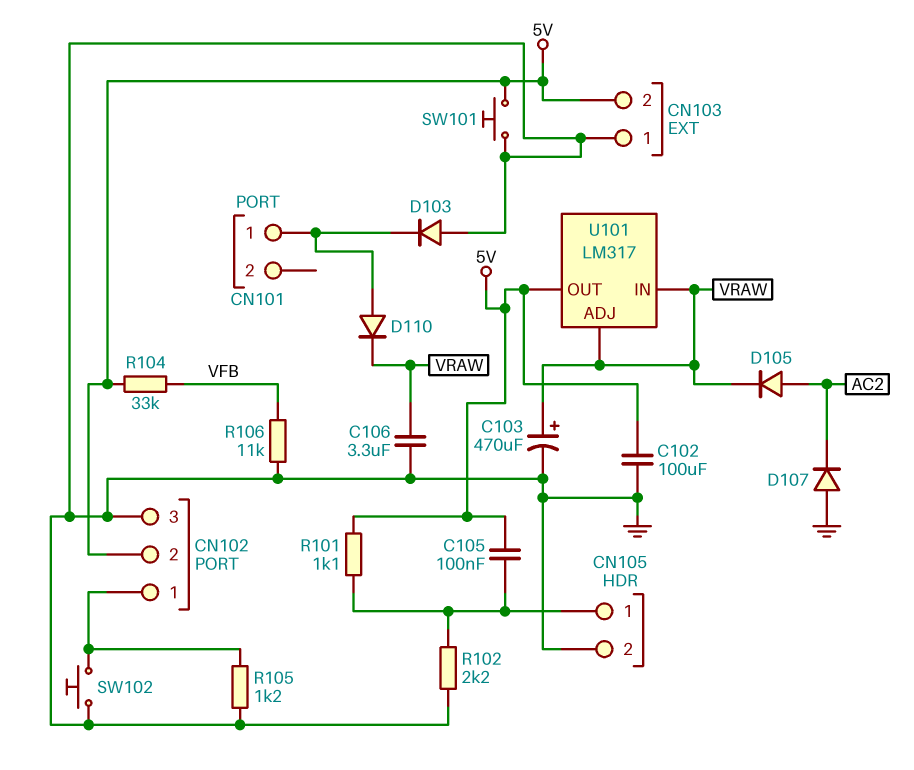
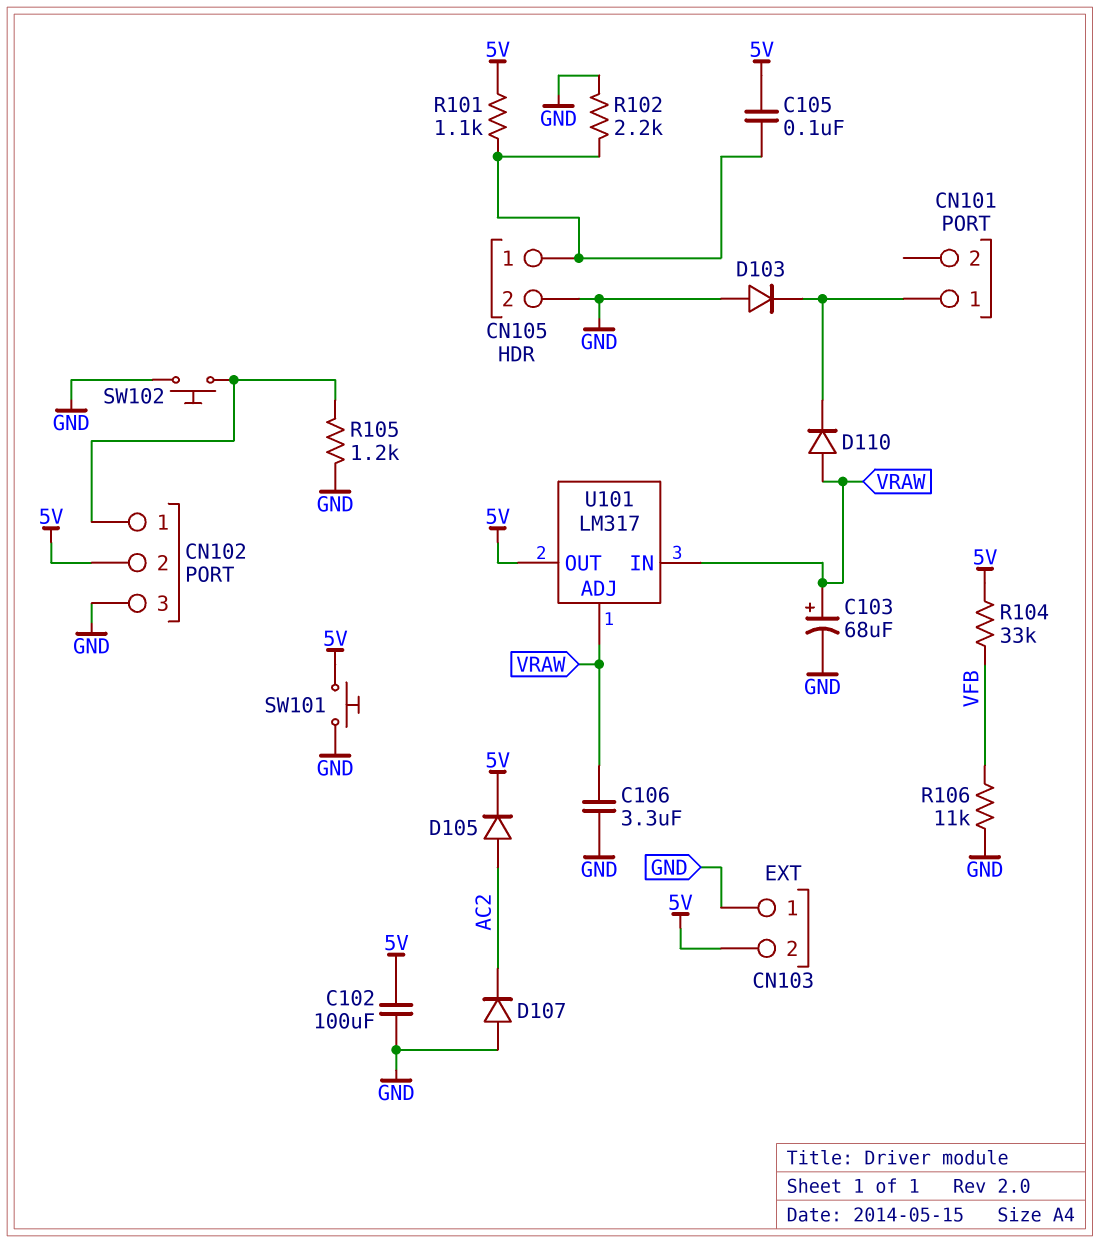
C103: 470uF (plus VRAW, minus GND) -> 68uF (plus VRAW, minus GND)
D105: diode (A AC2, K VRAW) -> diode (A AC2, K 5V)
D110: diode (A CN101/1, K VRAW) -> diode (A VRAW, K CN101/1)

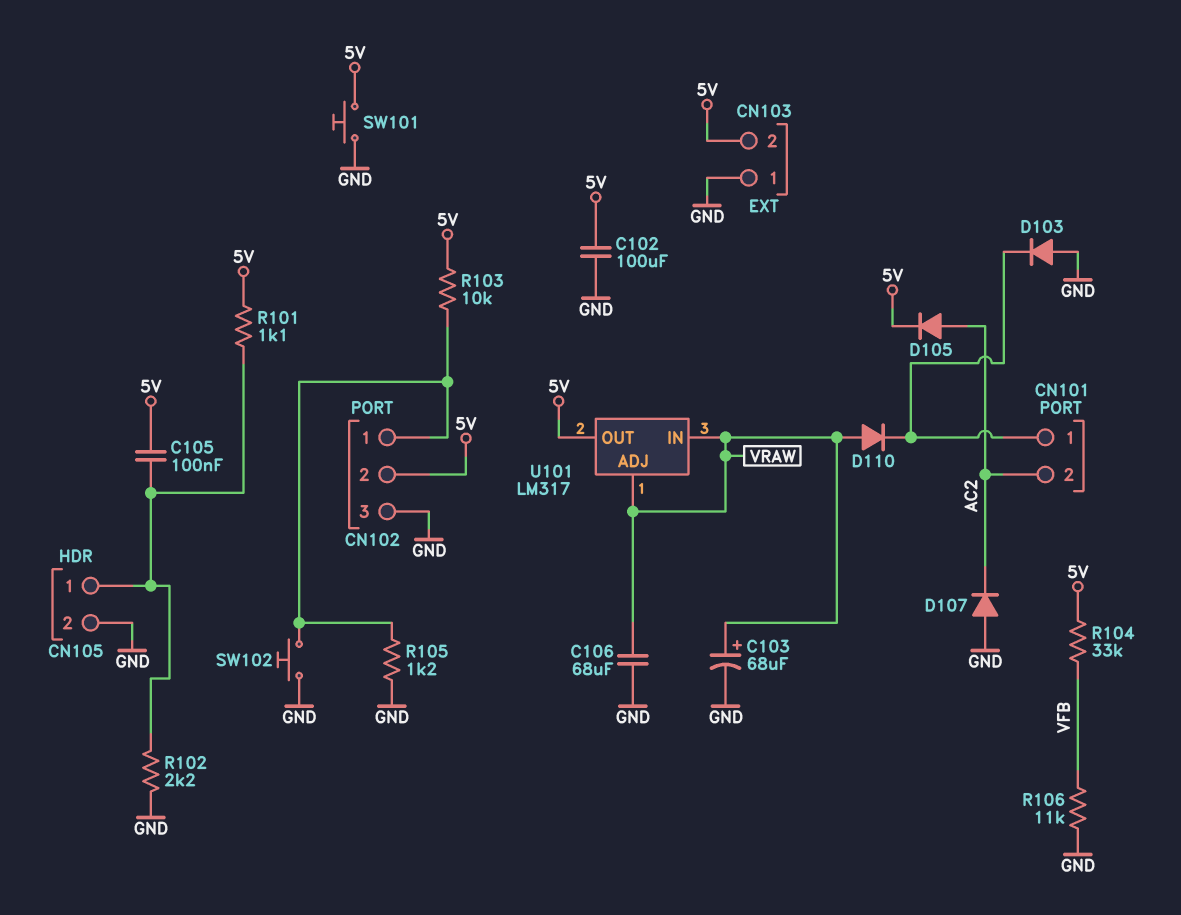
C106: 3.3uF (GND, VRAW) -> 68uF (GND, VRAW)
CN101 pin 2: none -> AC2
R103: none -> 10k (5V, CN102/1)

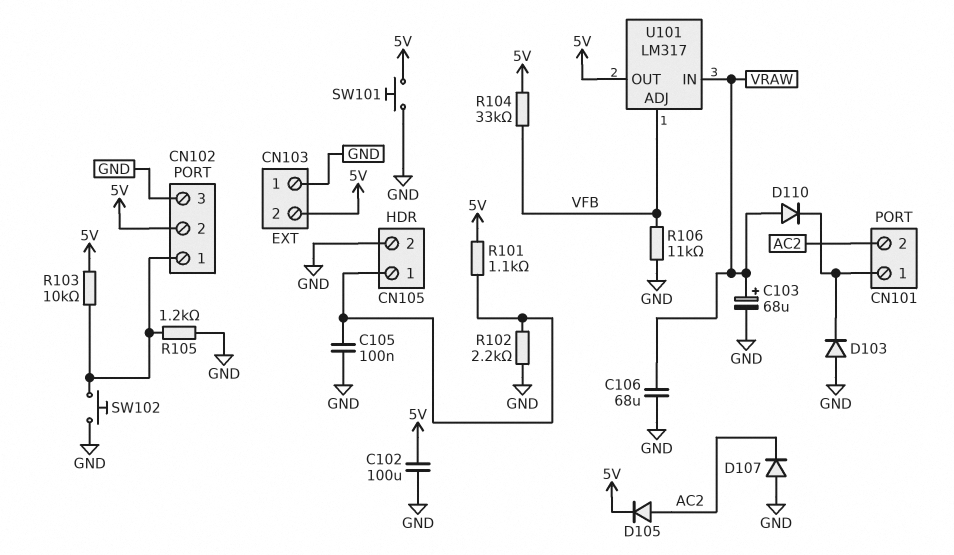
C105: 100nF (5V, CN105/1) -> 100nF (CN105/1, GND)
U101 pin ADJ: VRAW -> VFB

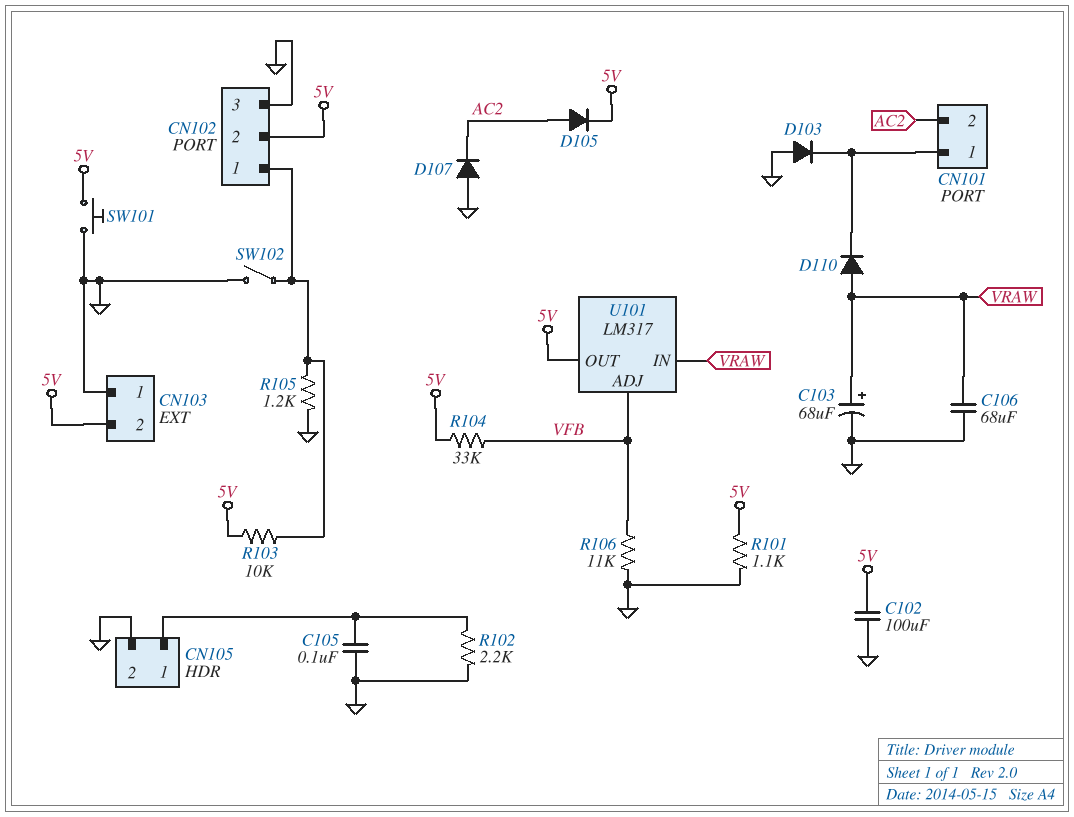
R101: 1.1k (5V, CN105/1) -> 1.1k (5V, GND)
SW102: button (CN102/1, GND) -> switch (CN102/1, GND)

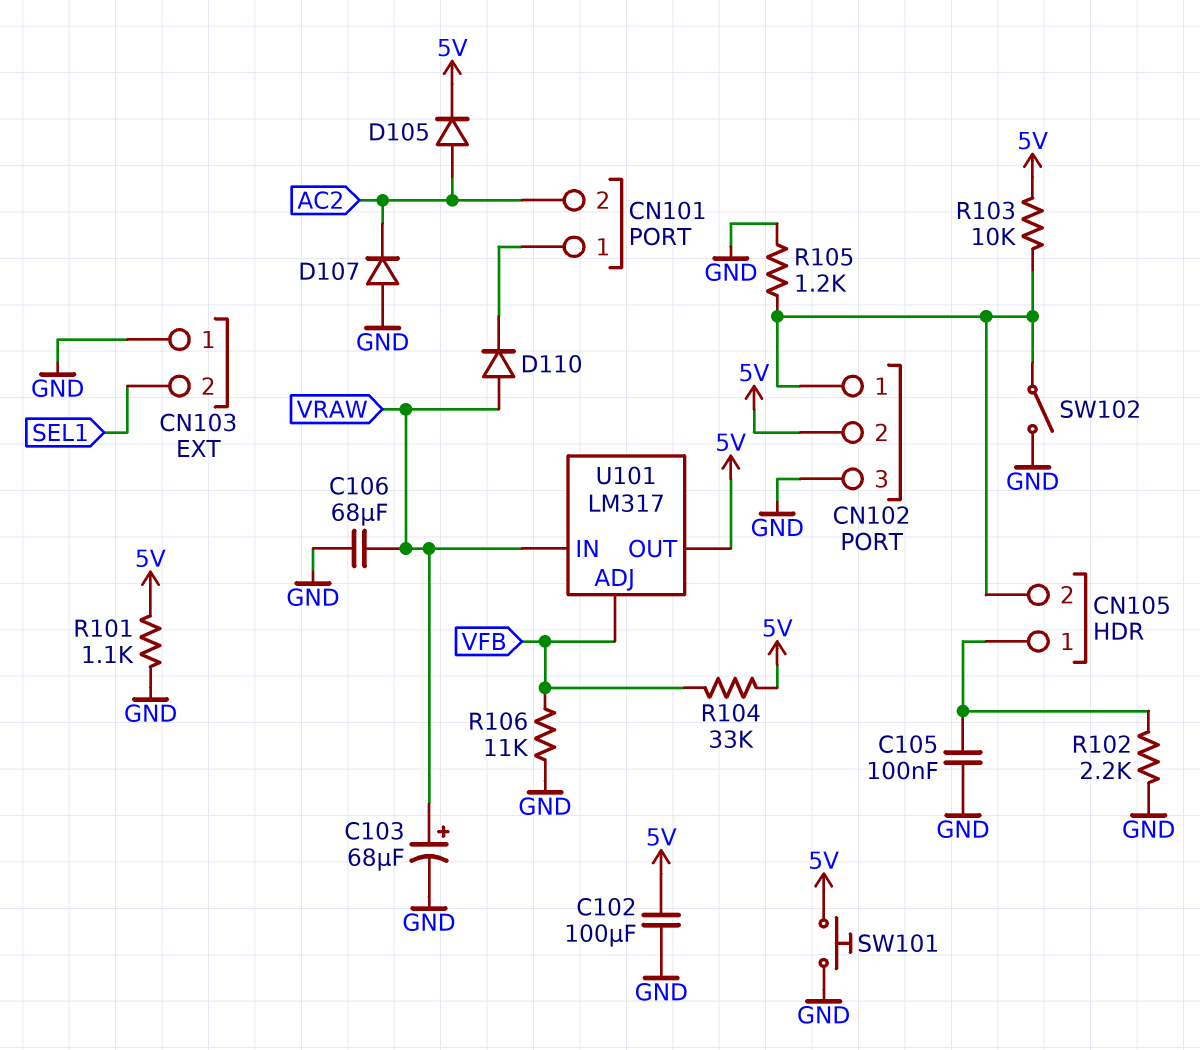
CN103 pin 2: 5V -> SEL1
CN105 pin 2: GND -> CN102/1
D103: diode (A GND, K CN101/1) -> none

